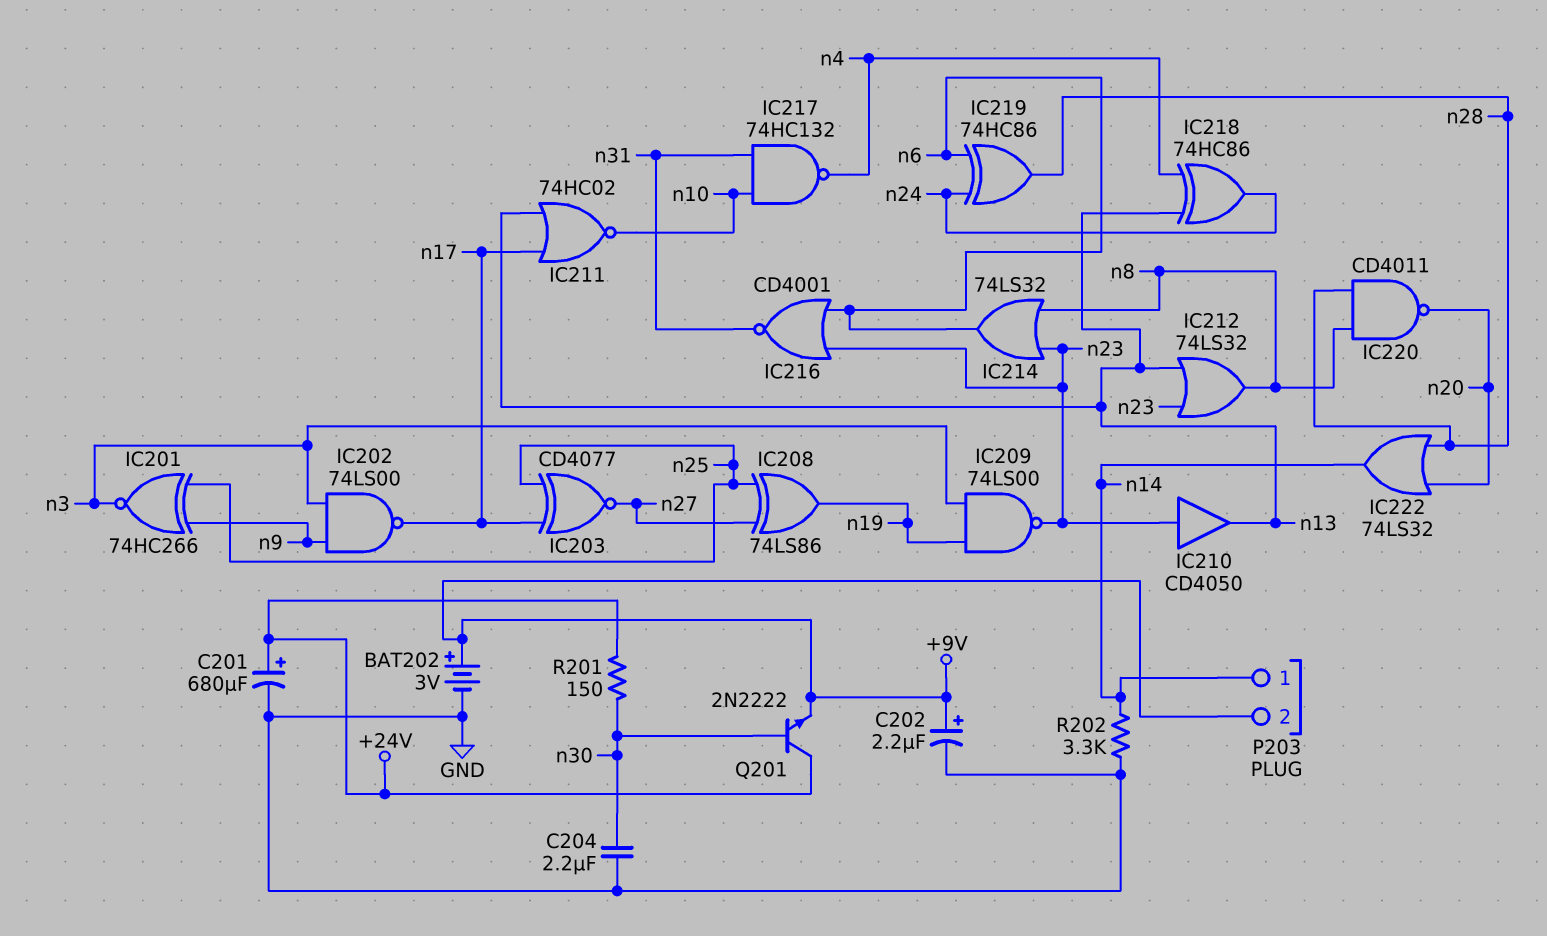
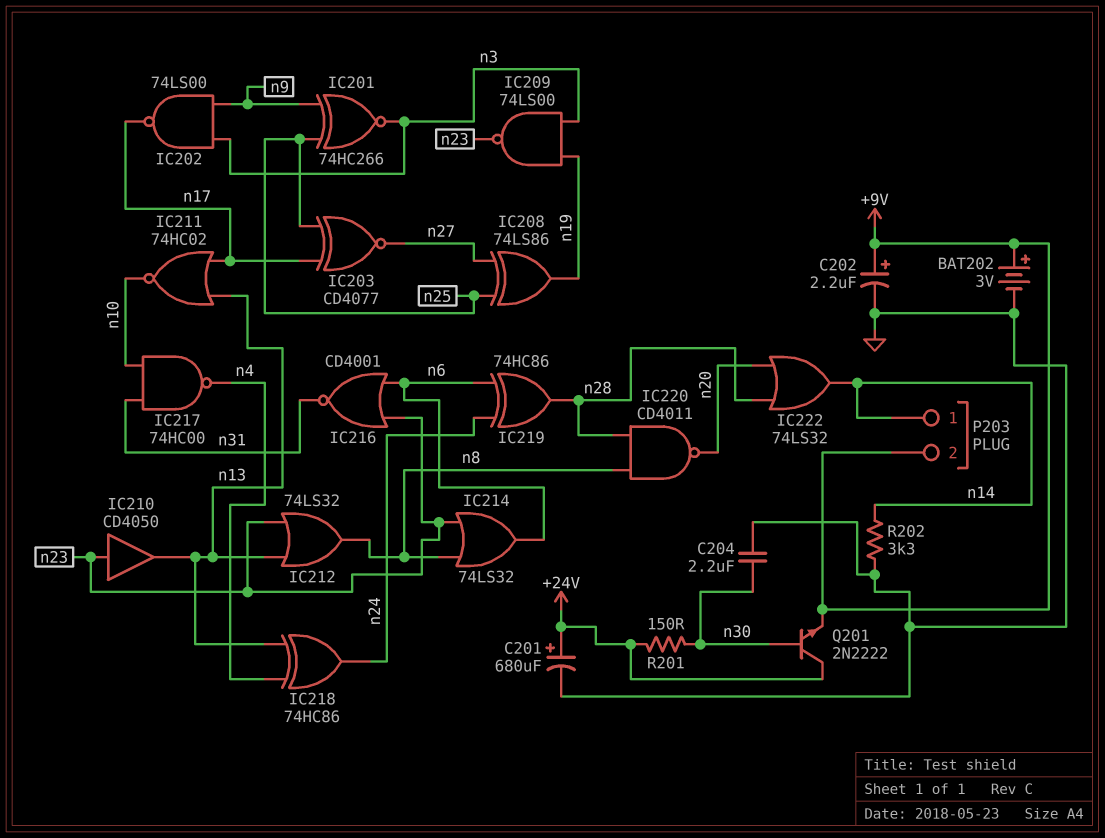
IC217: NAND 74HC132 (in n10, in n31, out n4) -> NAND 74HC00 (in n10, in n31, out n4)

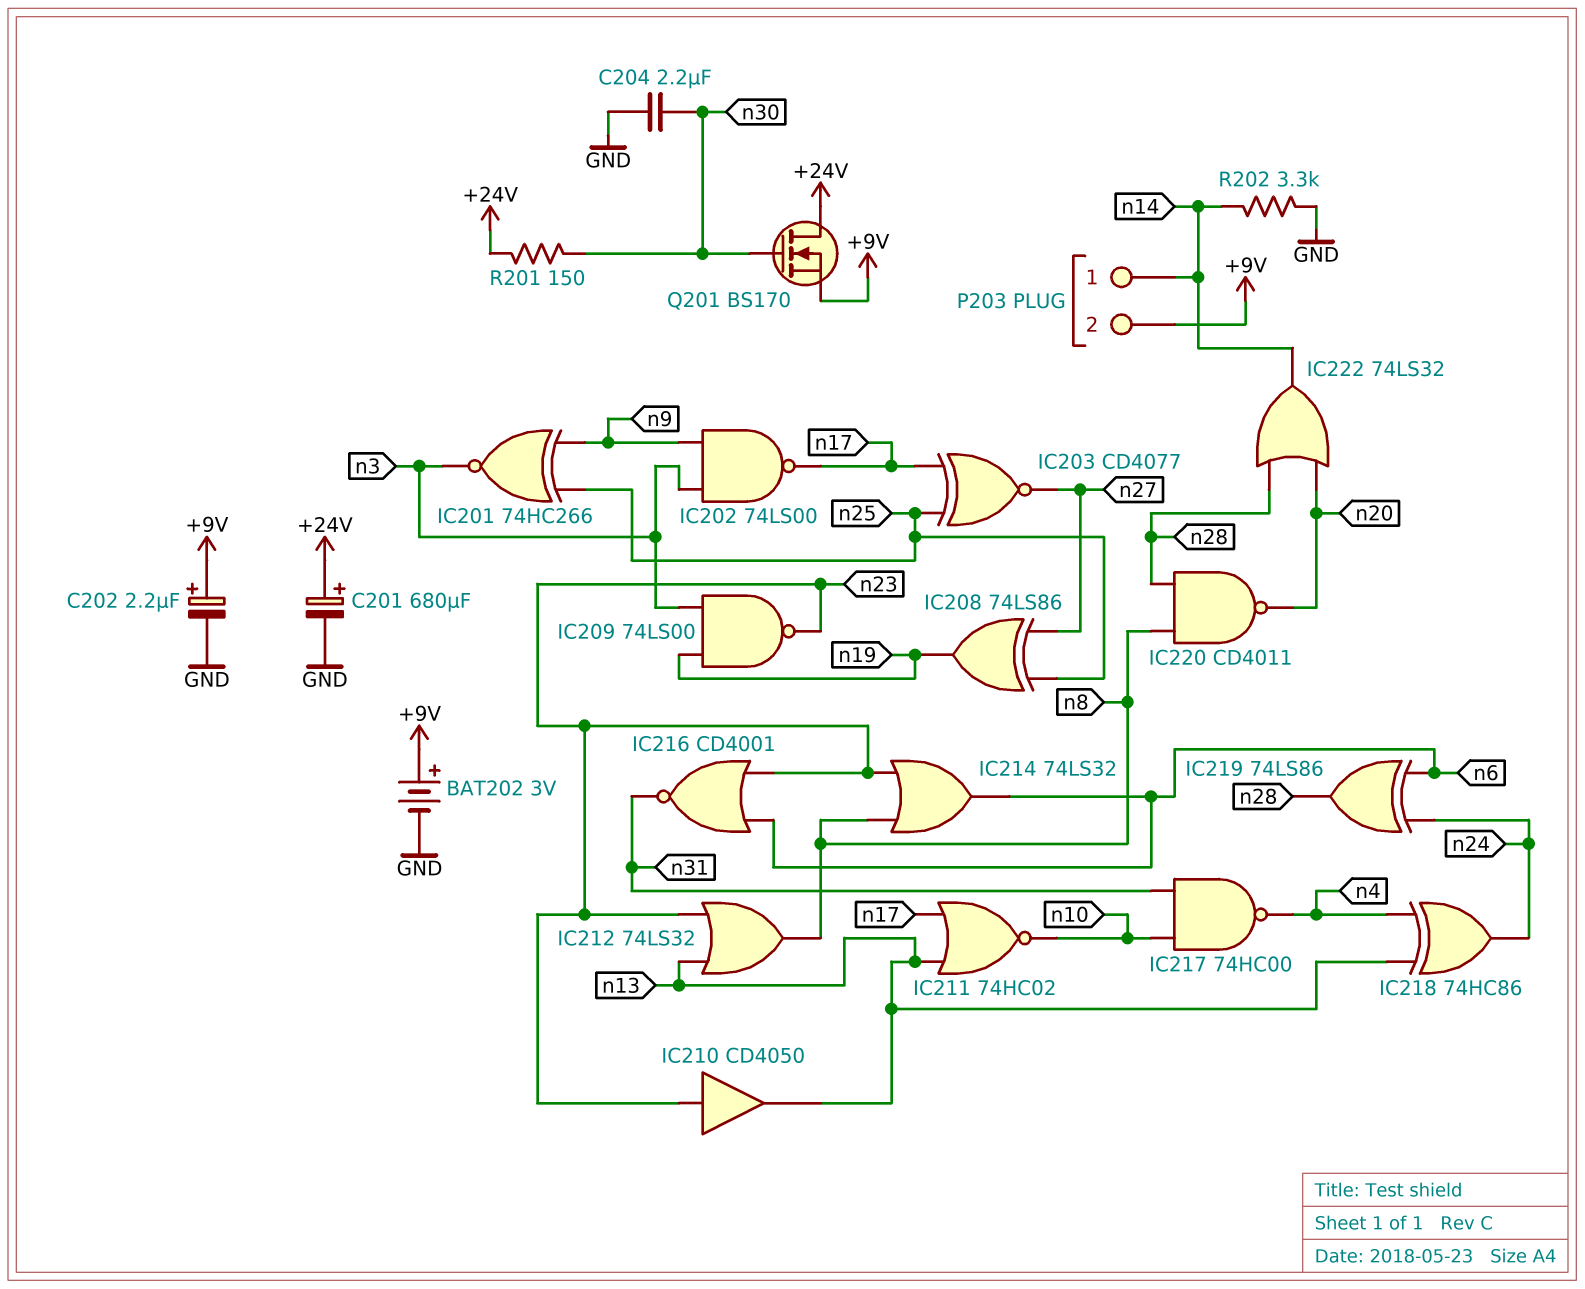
IC219: XOR 74HC86 (in n6, in n24, out n28) -> XOR 74LS86 (in n6, in n24, out n28)
Q201: NPN 2N2222 (B n30, C +24V, E +9V) -> NMOS BS170 (G n30, D +24V, S +9V)

